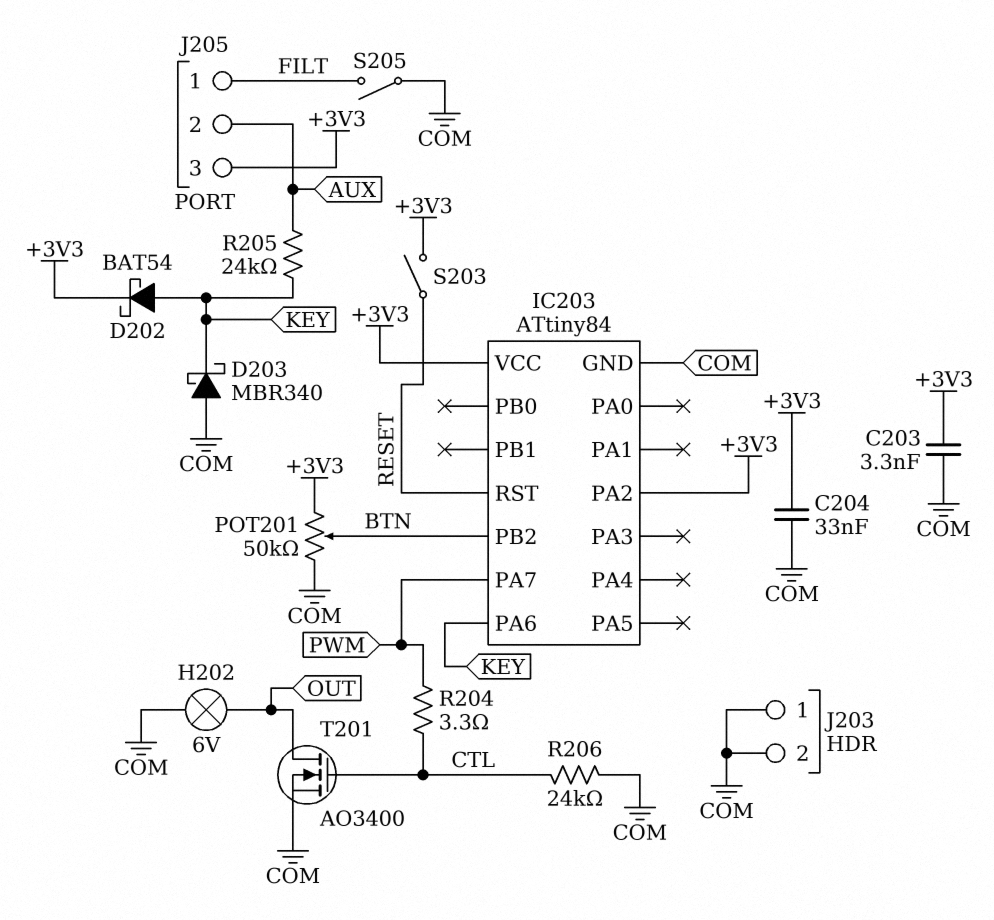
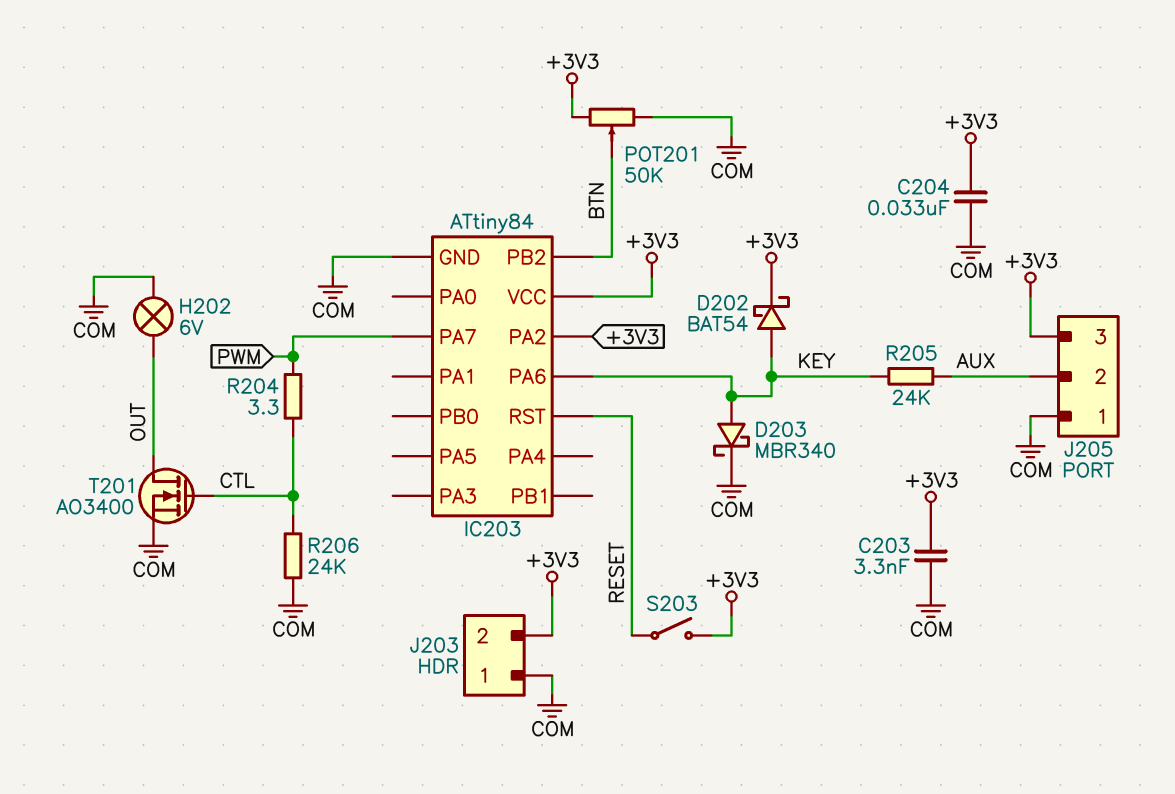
D203: schottky MBR340 (A COM, K KEY) -> schottky MBR340 (A KEY, K COM)
J203 pin 2: COM -> +3V3
J205 pin 1: FILT -> COM
S205: switch (COM, FILT) -> none

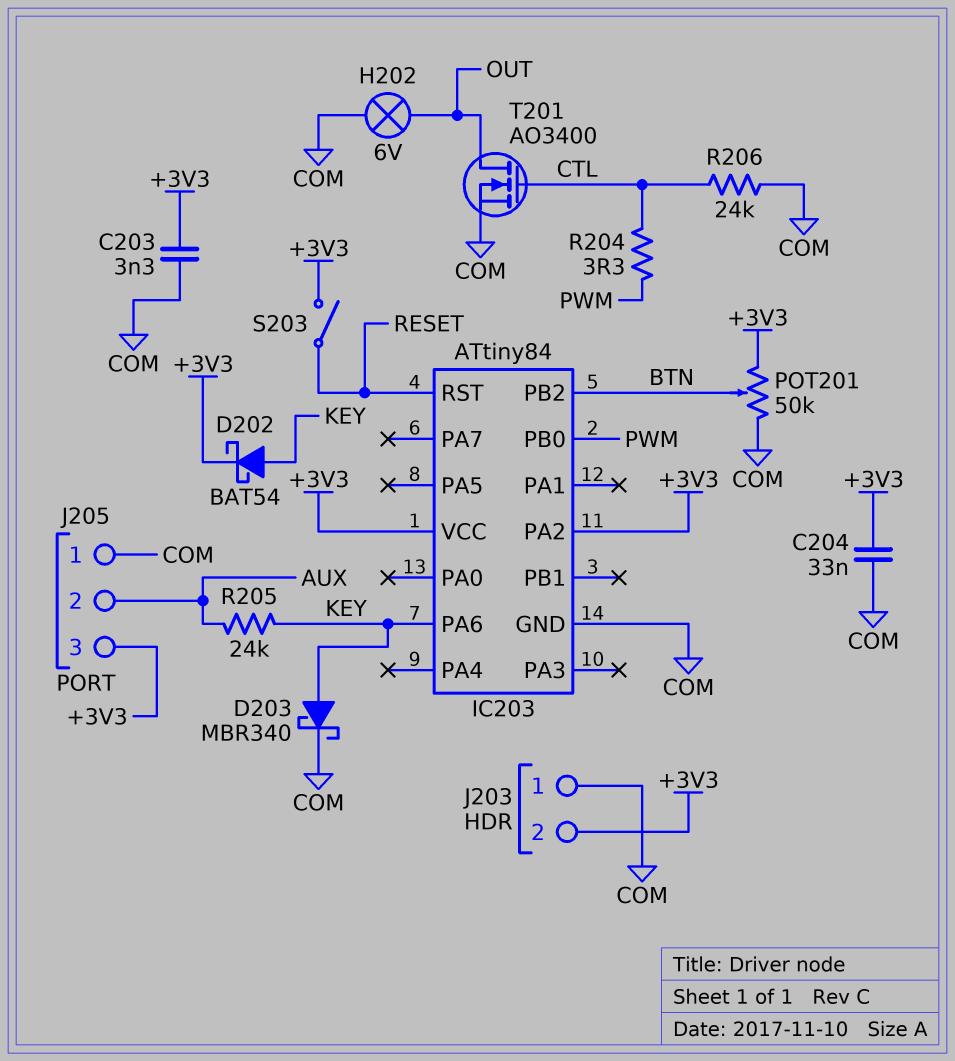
IC203 pin PA7: PWM -> none
IC203 pin PB0: none -> PWM

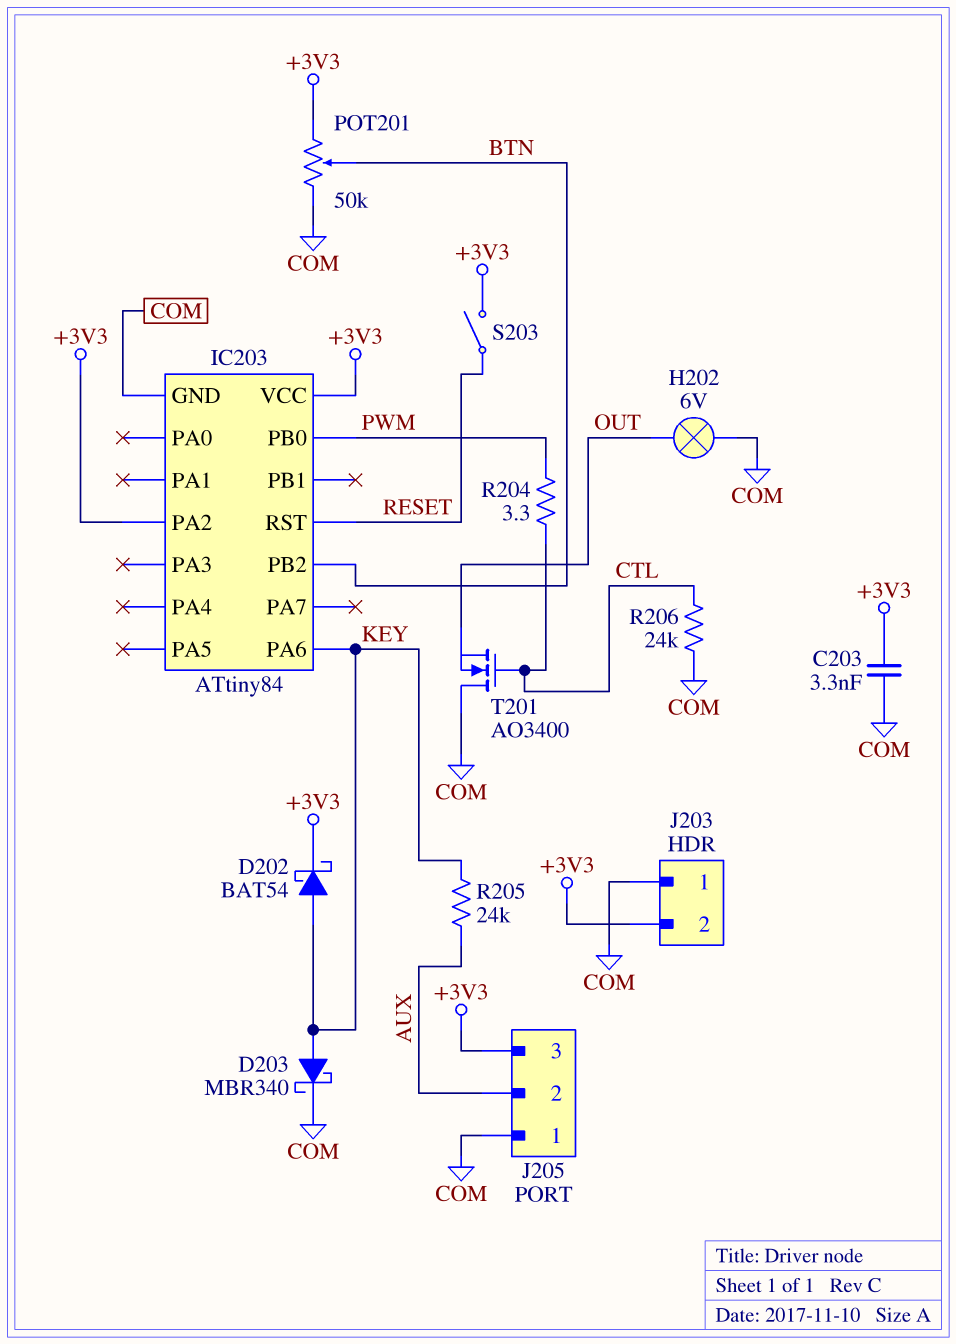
C204: 33nF (+3V3, COM) -> none
T201: NMOS AO3400 (G CTL, D OUT, S COM) -> NMOS AO3400 (G CTL, D COM, S OUT)

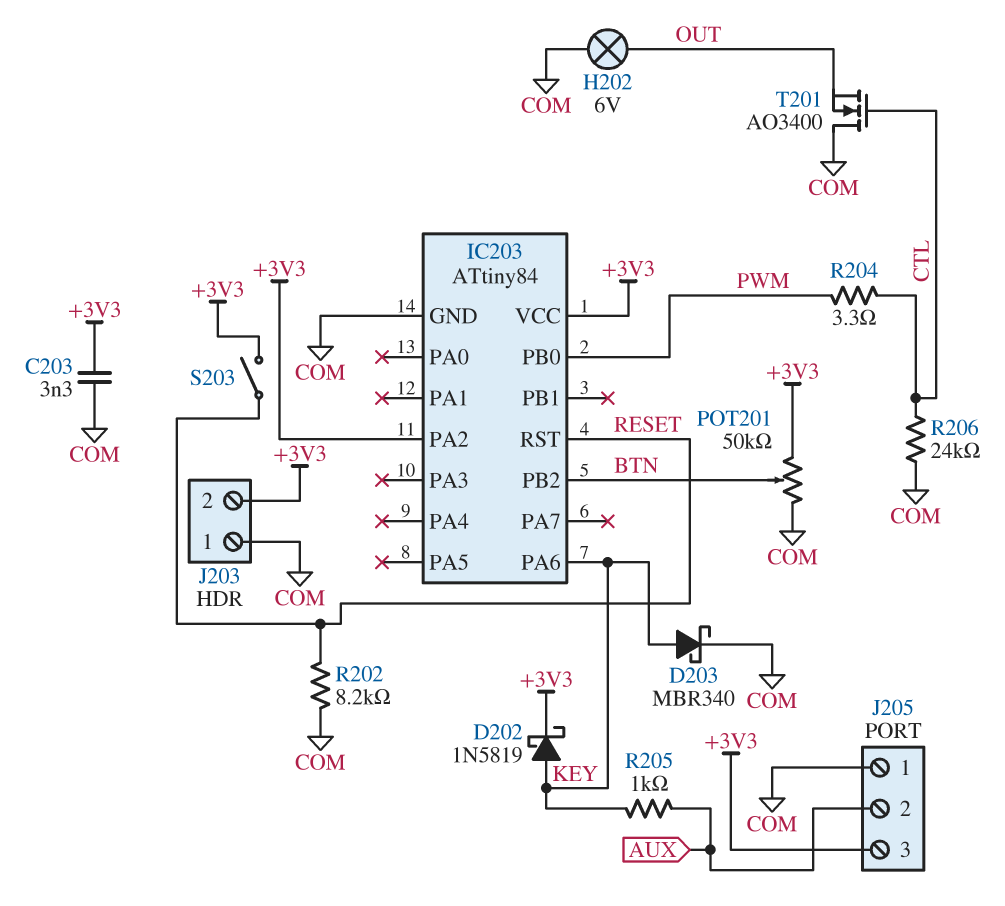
D202: schottky BAT54 (A KEY, K +3V3) -> schottky 1N5819 (A KEY, K +3V3)
R202: none -> 8.2k (COM, RESET)
R205: 24k (AUX, KEY) -> 1k (AUX, KEY)

